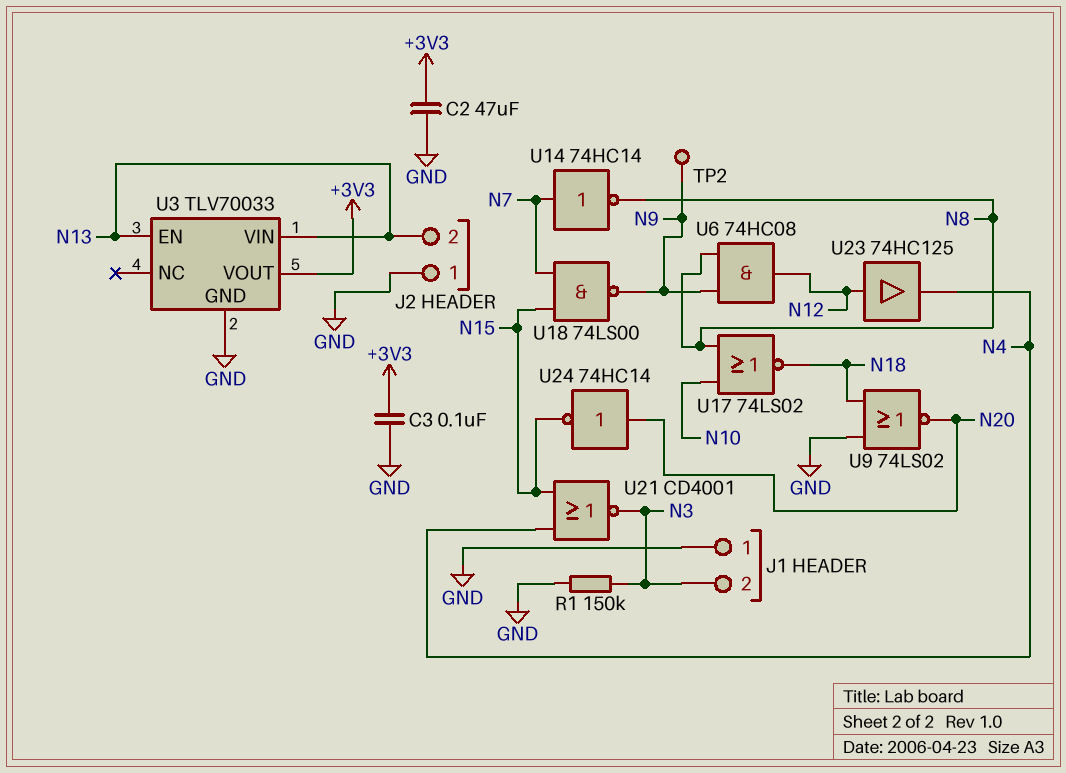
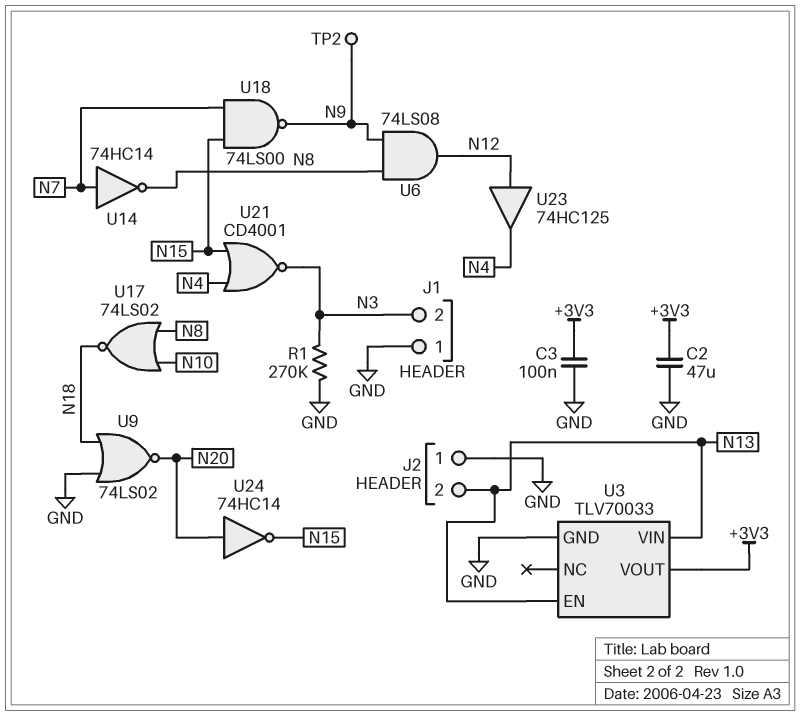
R1: 150k (GND, N3) -> 270k (GND, N3)
U6: AND 74HC08 (in N8, in N9, out N12) -> AND 74LS08 (in N8, in N9, out N12)

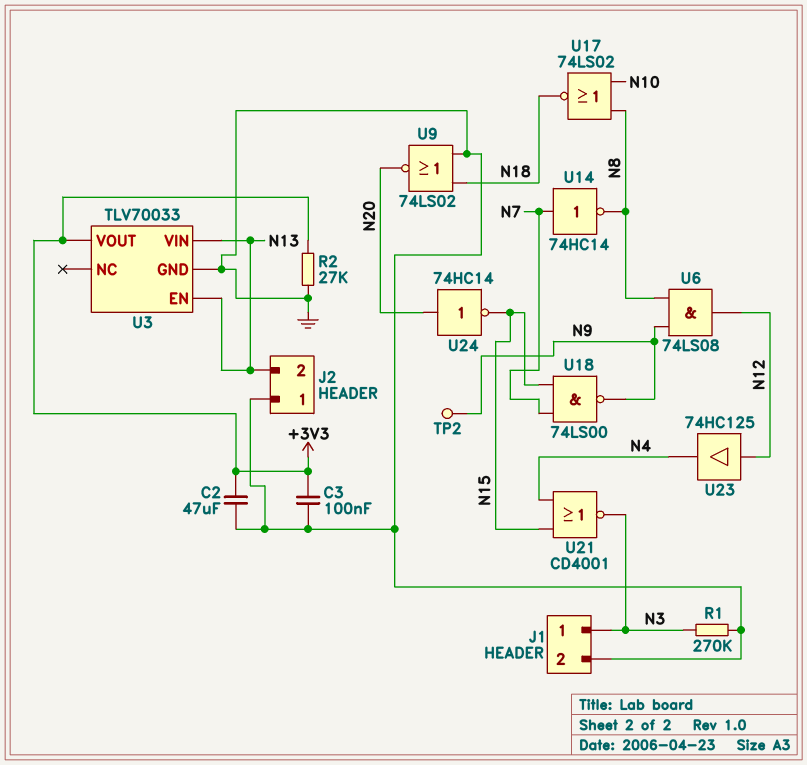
J1 pin 1: GND -> N3
J1 pin 2: N3 -> GND
R2: none -> 27k (+3V3, GND)

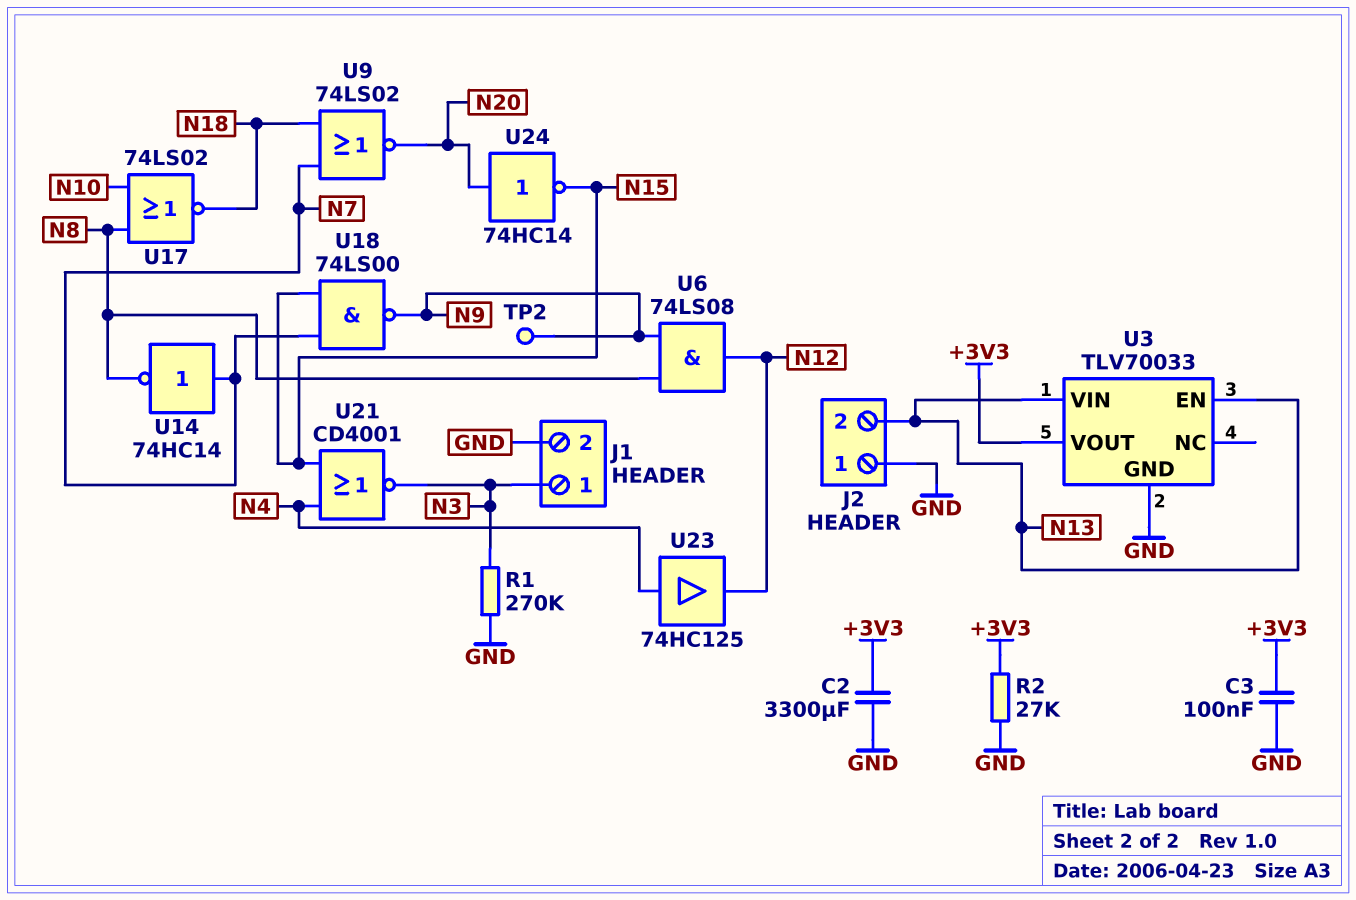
C2: 47uF (+3V3, GND) -> 3300uF (+3V3, GND)
U9: NOR 74LS02 (in GND, in N18, out N20) -> NOR 74LS02 (in N7, in N18, out N20)
U23: buffer 74HC125 (in N12, out N4) -> buffer 74HC125 (in N4, out N12)

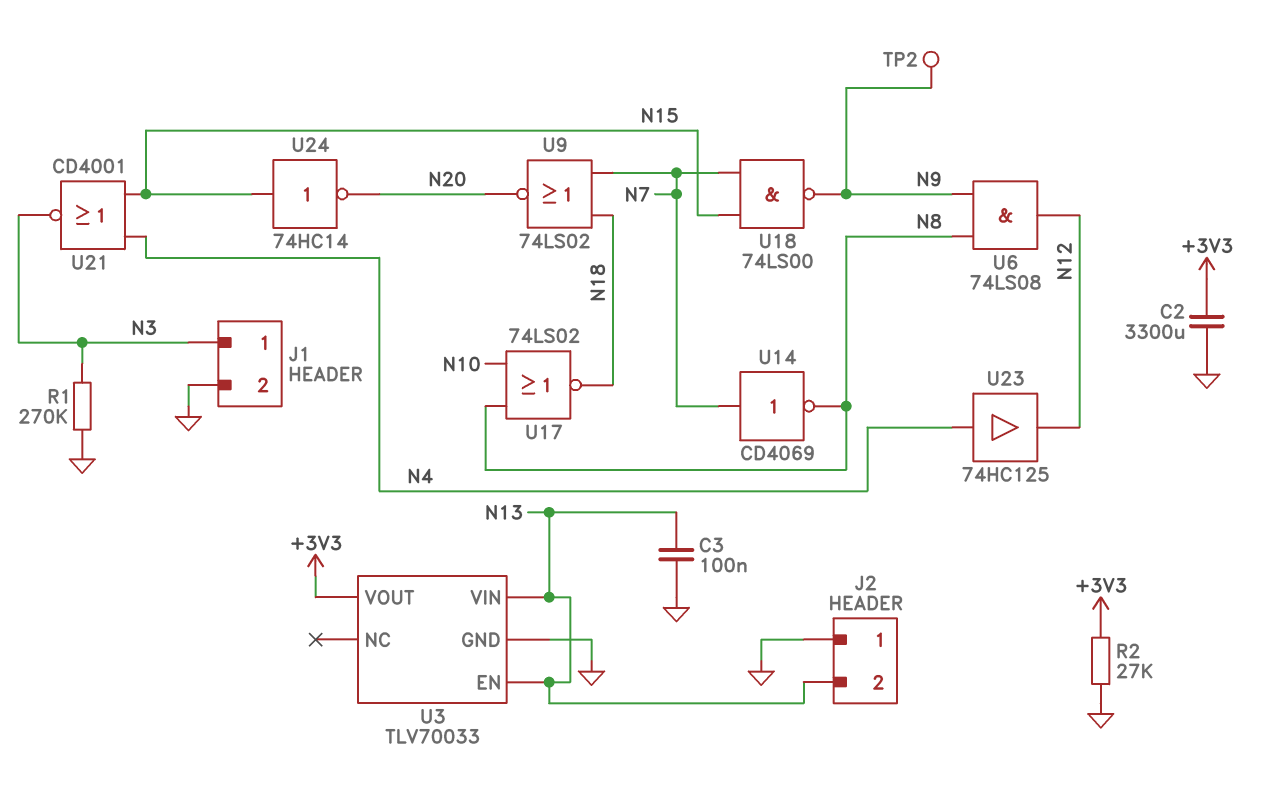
C3: 100nF (+3V3, GND) -> 100nF (GND, N13)
U14: NOT 74HC14 (in N7, out N8) -> NOT CD4069 (in N7, out N8)
U24: NOT 74HC14 (in N20, out N15) -> NOT 74HC14 (in N15, out N20)

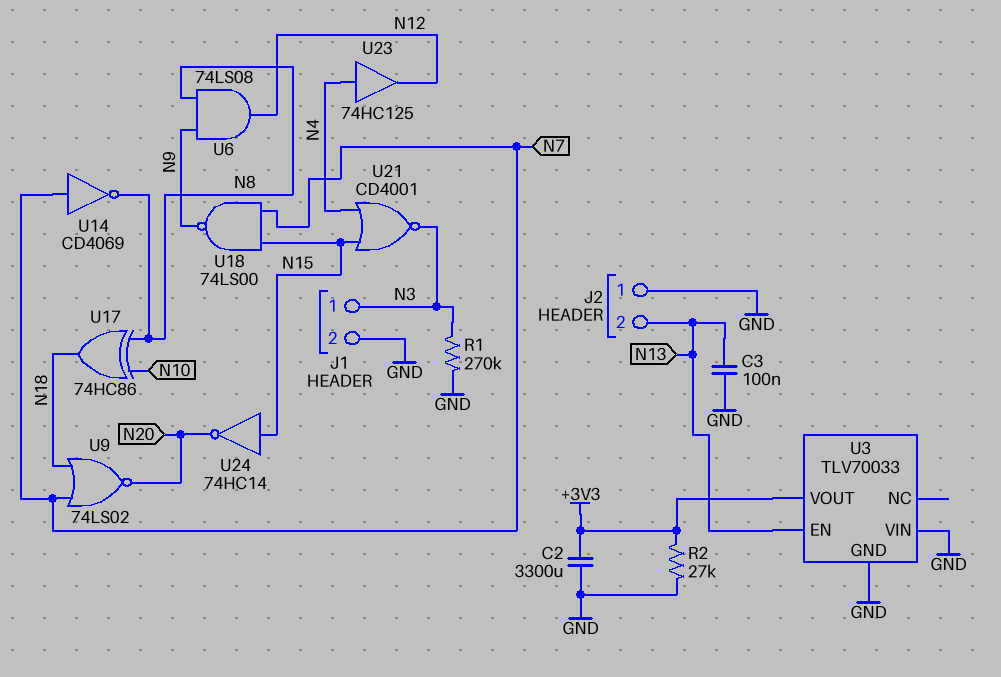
TP2: test point (N9) -> none
U3 pin VIN: N13 -> GND
U17: NOR 74LS02 (in N8, in N10, out N18) -> XOR 74HC86 (in N8, in N10, out N18)

